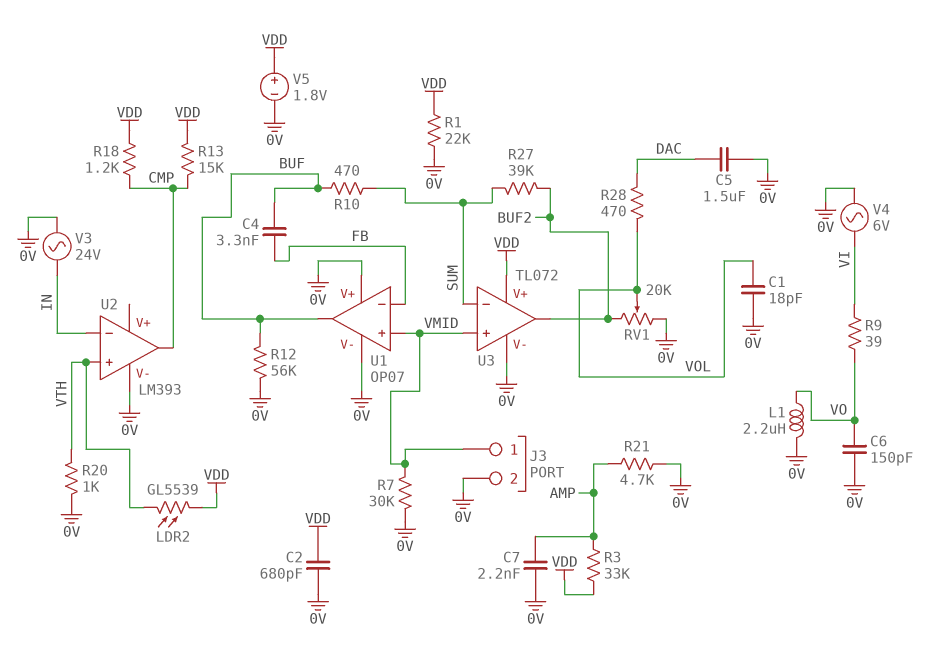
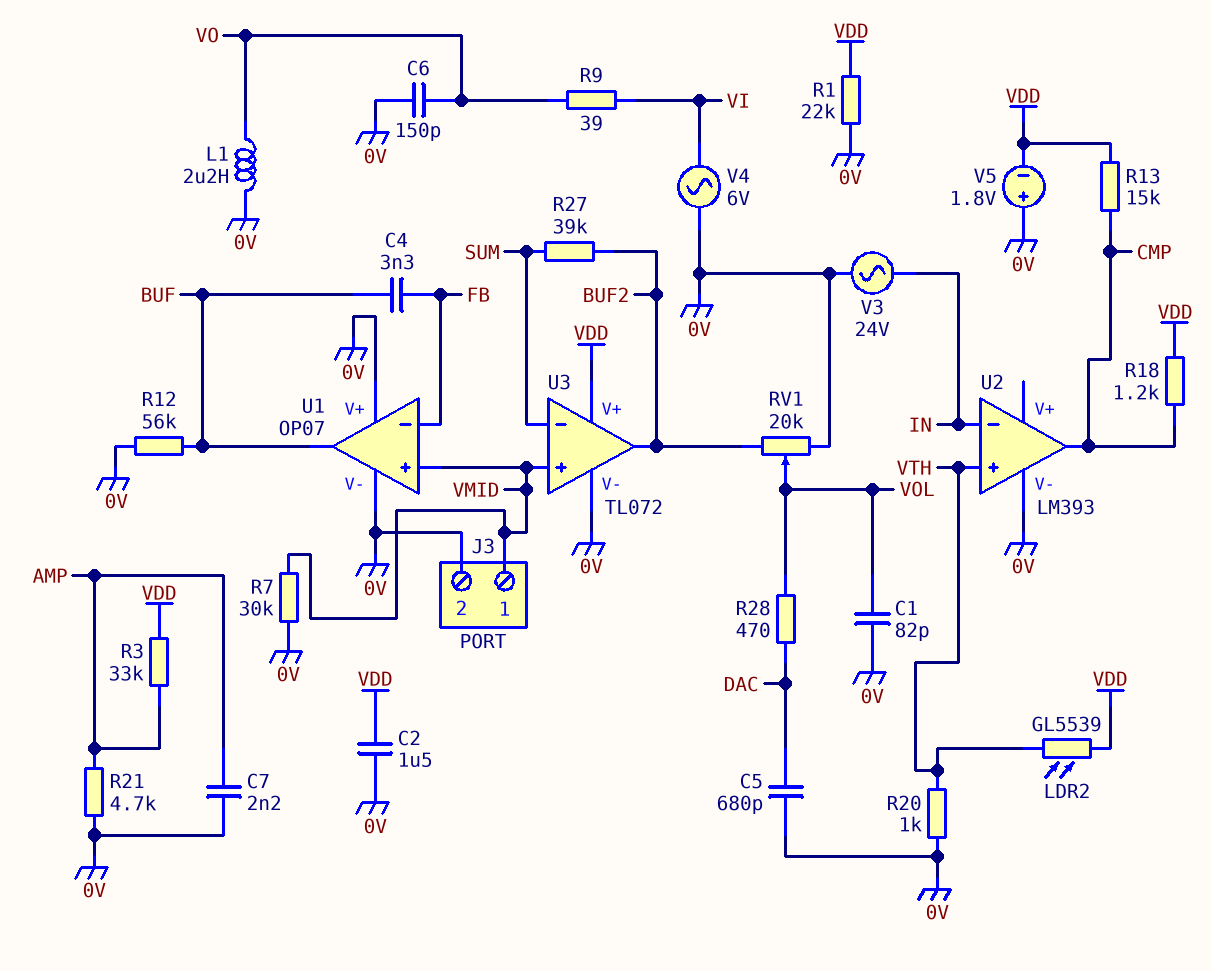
C1: 18pF (0V, VOL) -> 82pF (0V, VOL)
C2: 680pF (0V, VDD) -> 1.5uF (0V, VDD)
C5: 1.5uF (0V, DAC) -> 680pF (0V, DAC)
R10: 470 (BUF, SUM) -> none
V5: 1.8V (plus VDD, minus 0V) -> 1.8V (plus 0V, minus VDD)

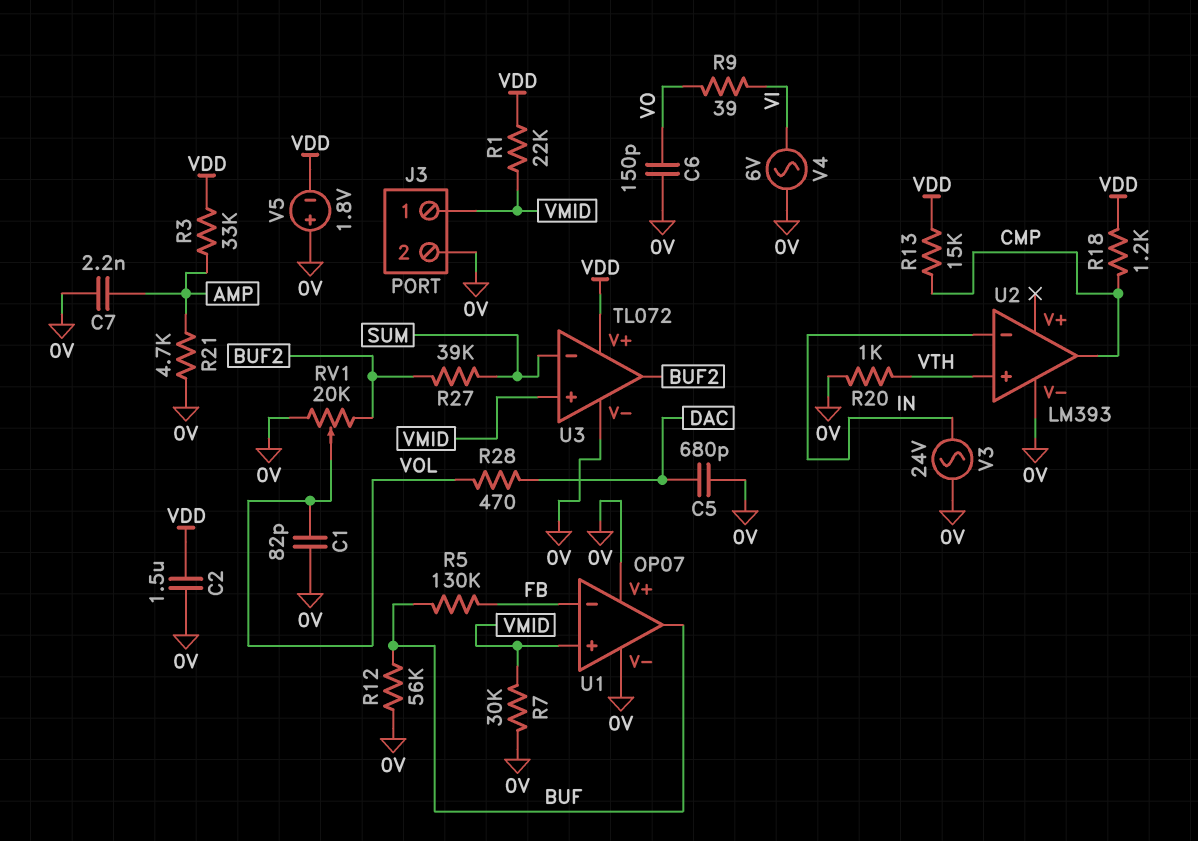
C4: 3.3nF (BUF, FB) -> none
L1: 2.2uH (0V, VO) -> none
LDR2: GL5539 (VDD, VTH) -> none
R1: 22k (0V, VDD) -> 22k (VDD, VMID)
R5: none -> 130k (BUF, FB)

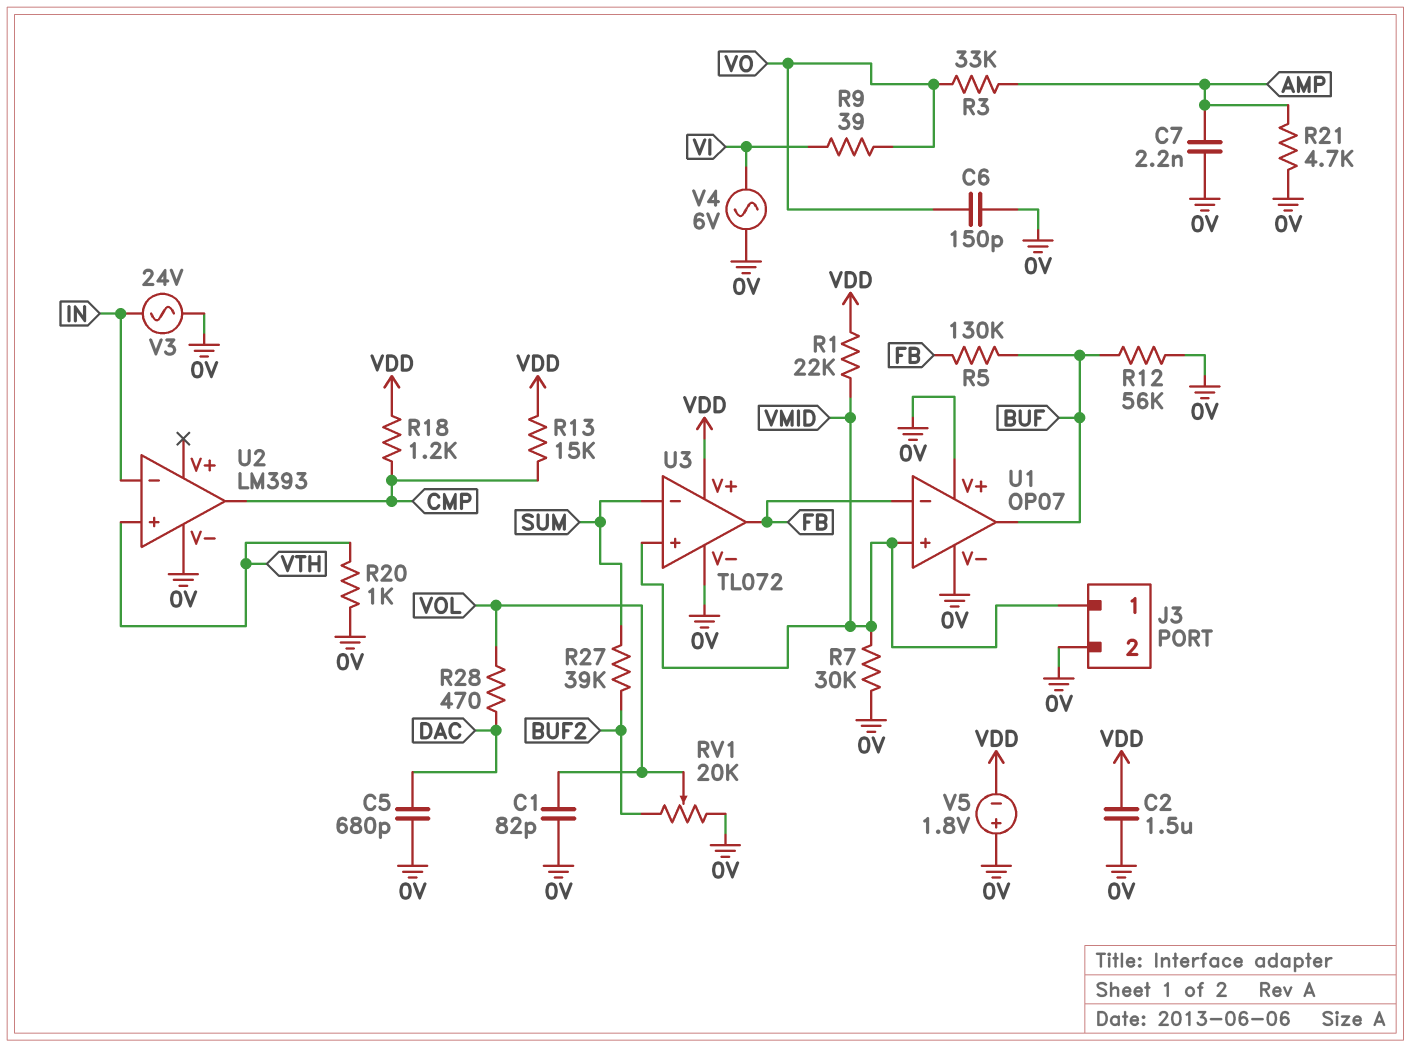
R3: 33k (AMP, VDD) -> 33k (AMP, VO)
U3 pin out: BUF2 -> FB

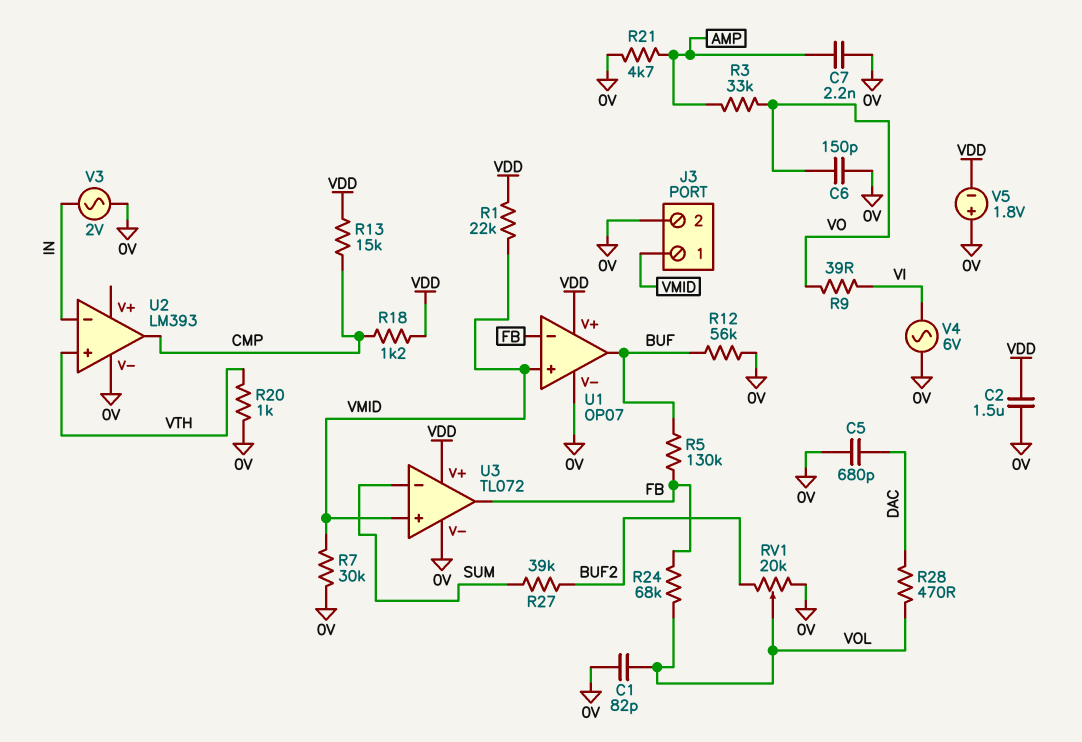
R24: none -> 68k (FB, VOL)
U1 pin V+: 0V -> VDD
V3: AC 24V (0V, IN) -> AC 2V (0V, IN)

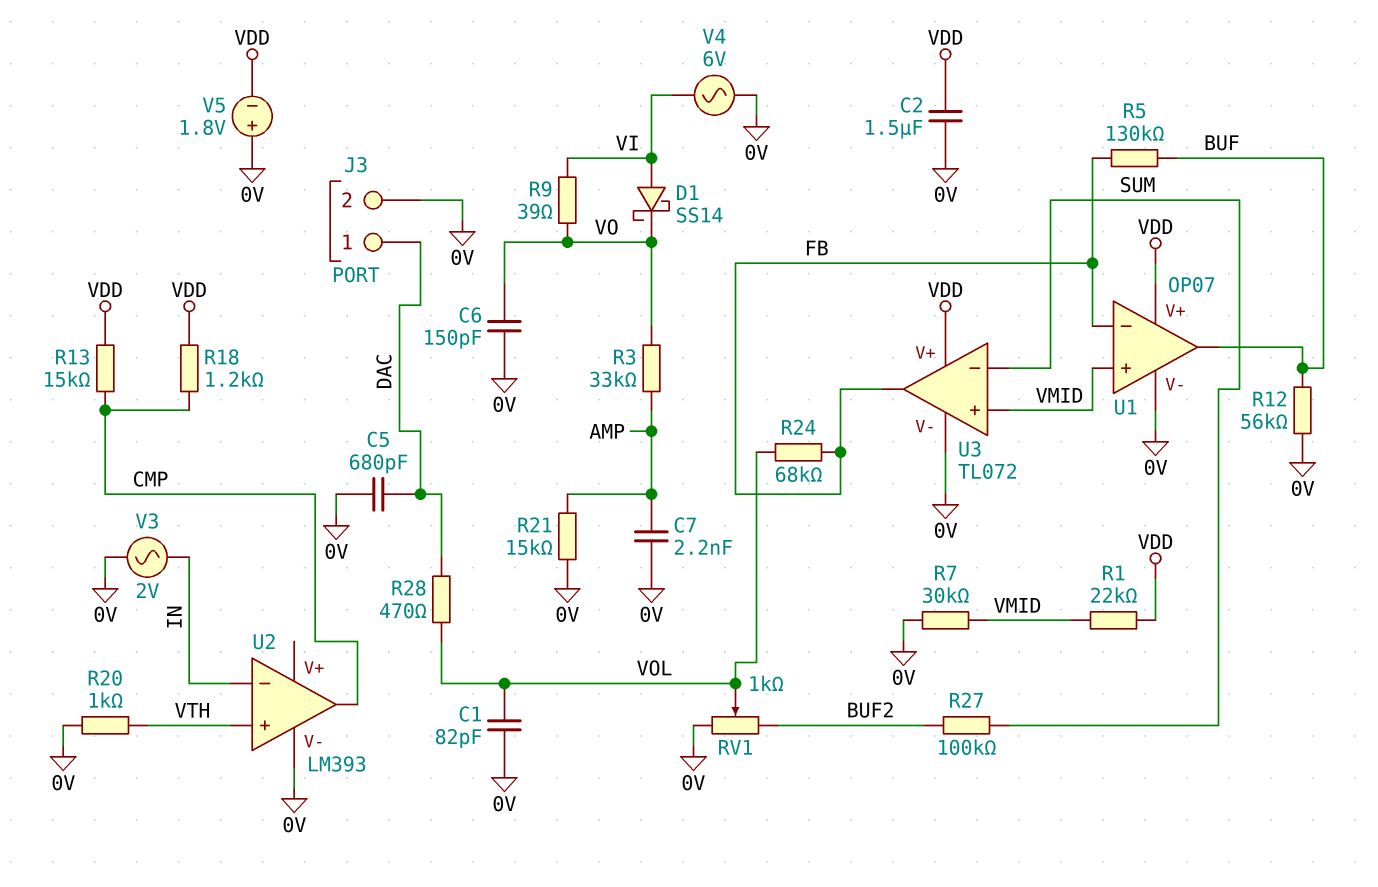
D1: none -> schottky SS14 (A VI, K VO)
J3 pin 1: VMID -> DAC
R21: 4.7k (0V, AMP) -> 15k (0V, AMP)
R27: 39k (BUF2, SUM) -> 100k (BUF2, SUM)
RV1: 20k (0V, BUF2, wiper VOL) -> 1k (0V, BUF2, wiper VOL)

